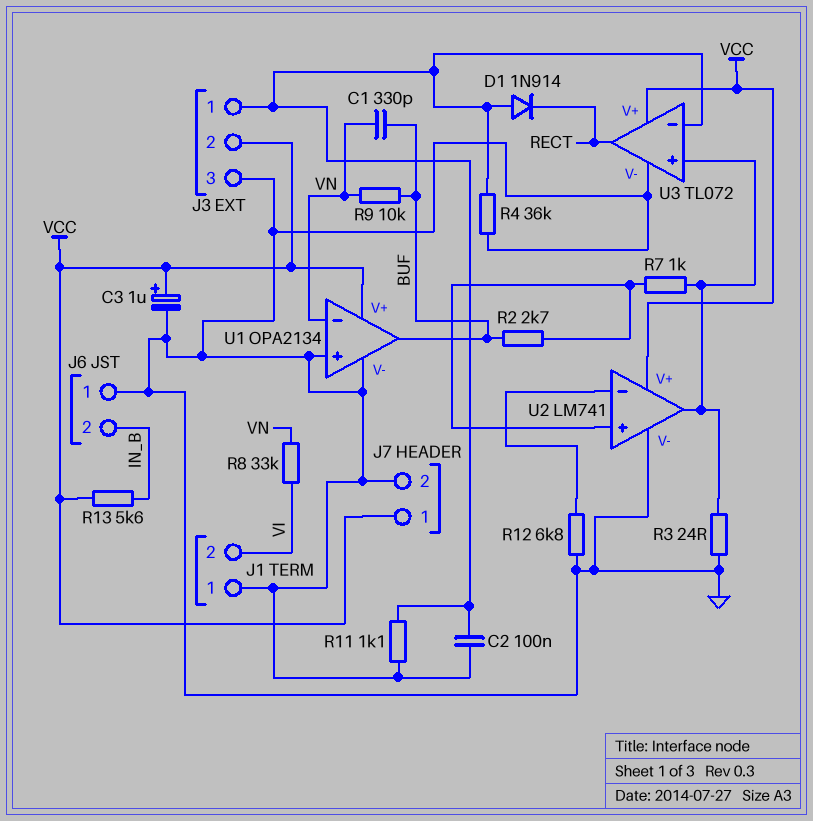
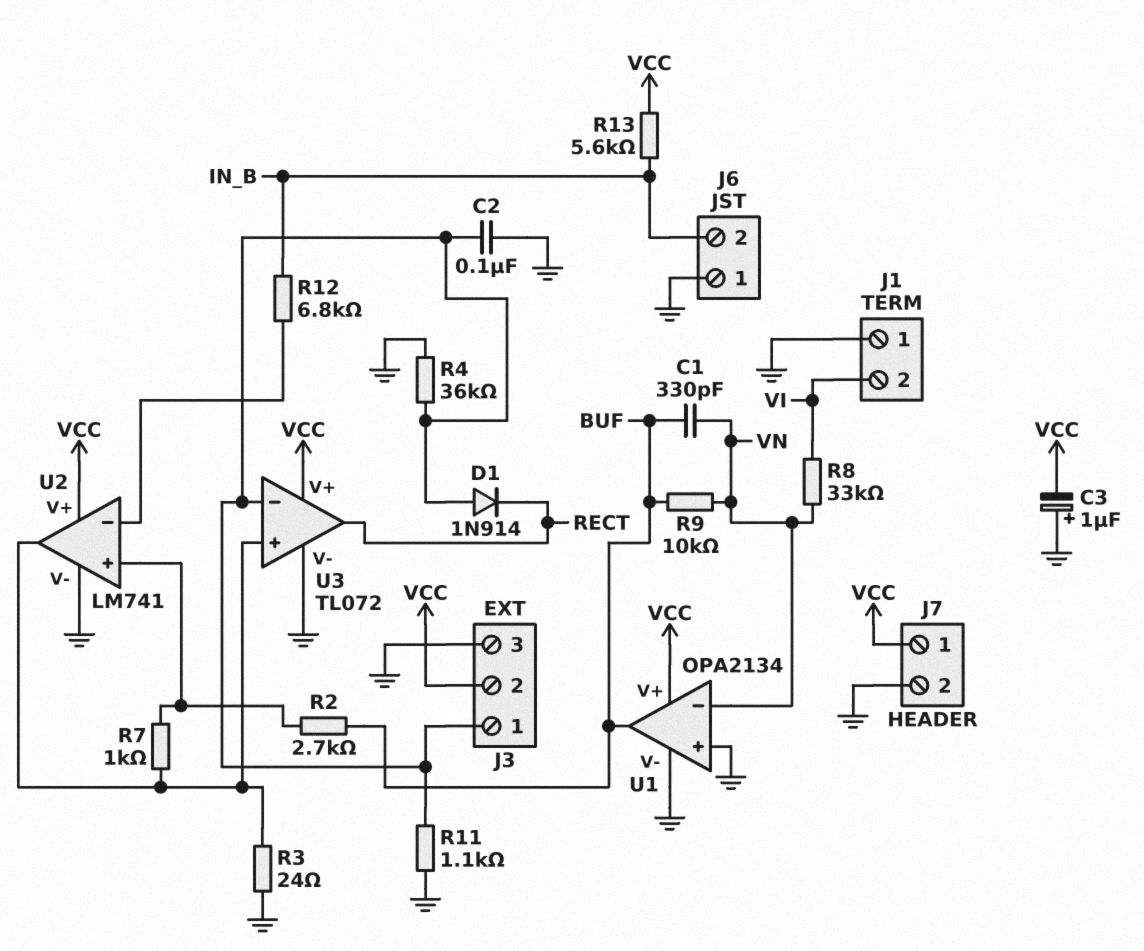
C3: 1uF (plus VCC, minus GND) -> 1uF (plus GND, minus VCC)
R12: 6.8k (GND, U2/in-) -> 6.8k (IN_B, U2/in-)

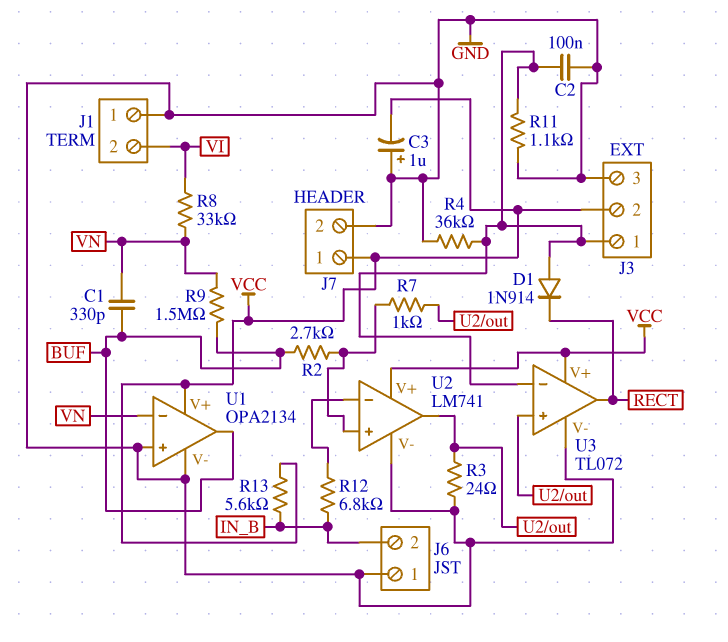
R9: 10k (BUF, VN) -> 1.5M (BUF, VN)

